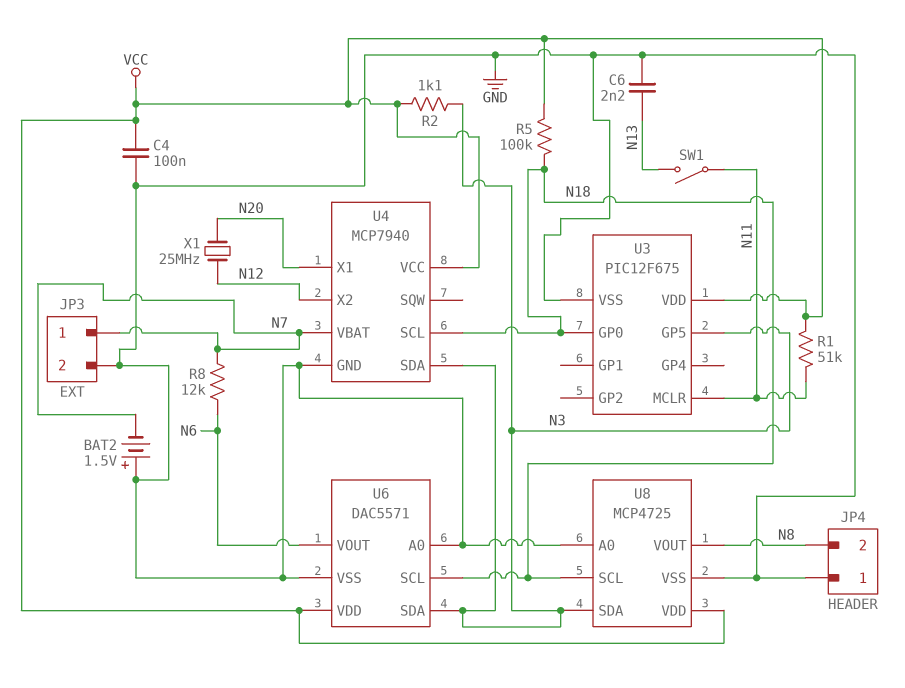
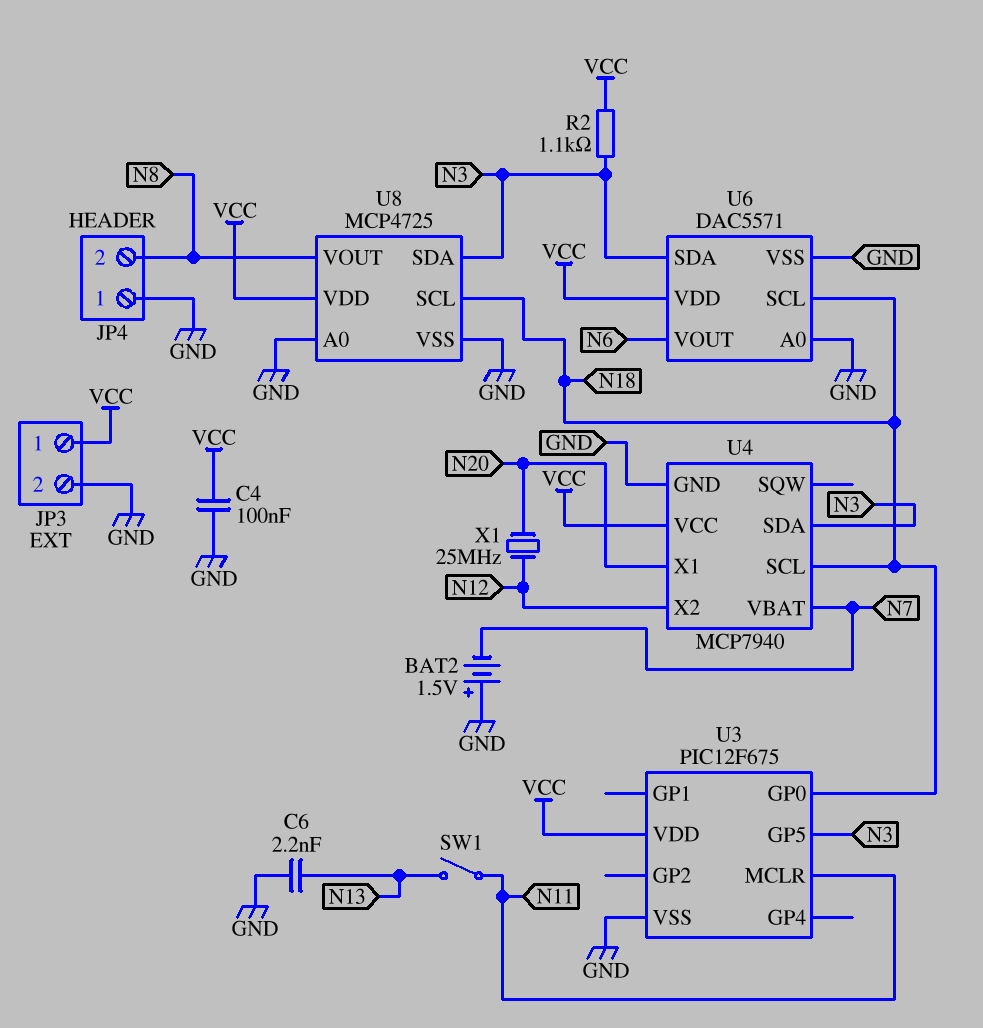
JP3 pin 1: N7 -> VCC
R1: 51k (N11, VCC) -> none
R5: 100k (N18, VCC) -> none
R8: 12k (N6, N7) -> none

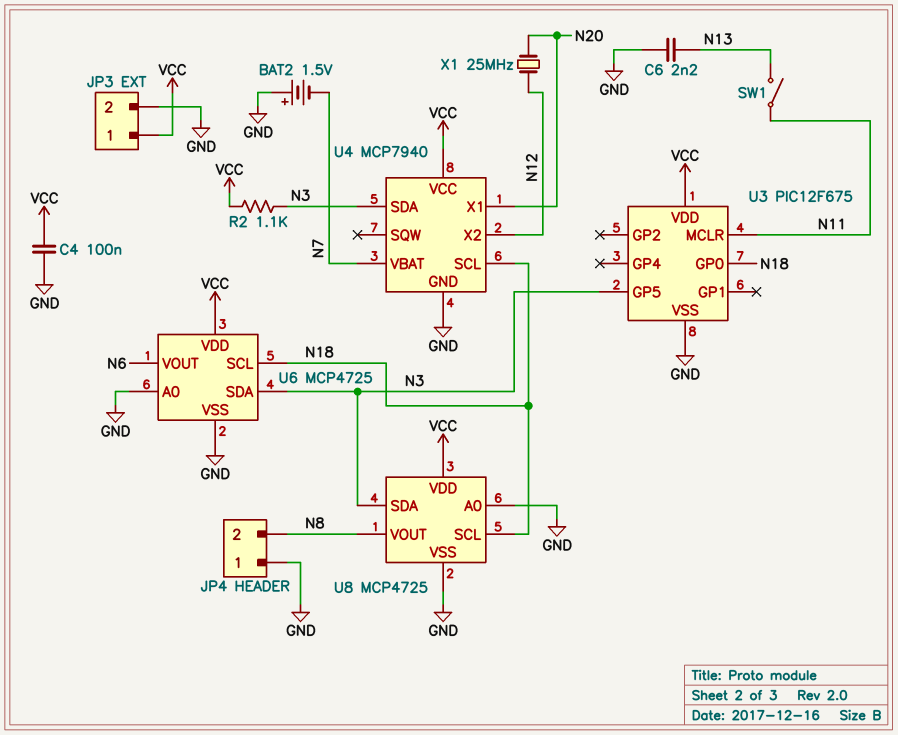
U6: DAC5571 -> MCP4725

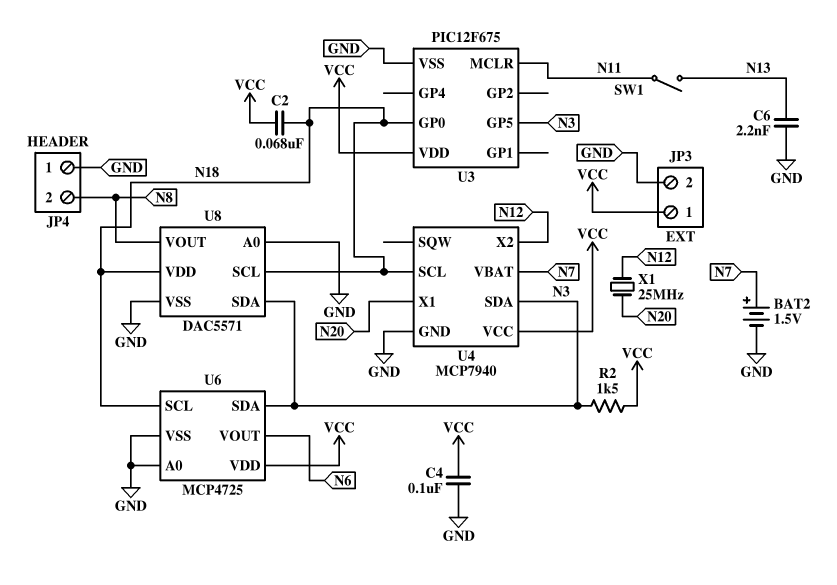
BAT2: 1.5V (plus GND, minus N7) -> 1.5V (plus N7, minus GND)
C2: none -> 68nF (N18, VCC)
R2: 1.1k (N3, VCC) -> 1.5k (N3, VCC)
U8: MCP4725 -> DAC5571
U8 pin VDD: VCC -> N18

